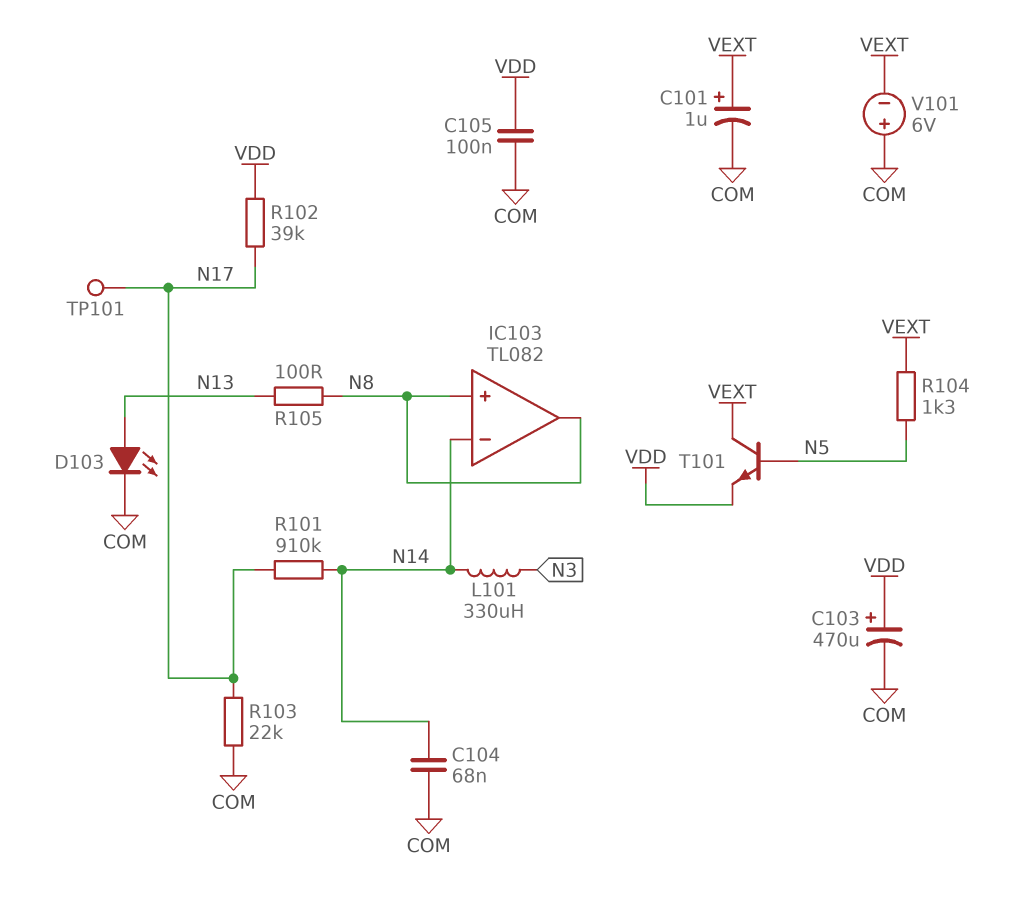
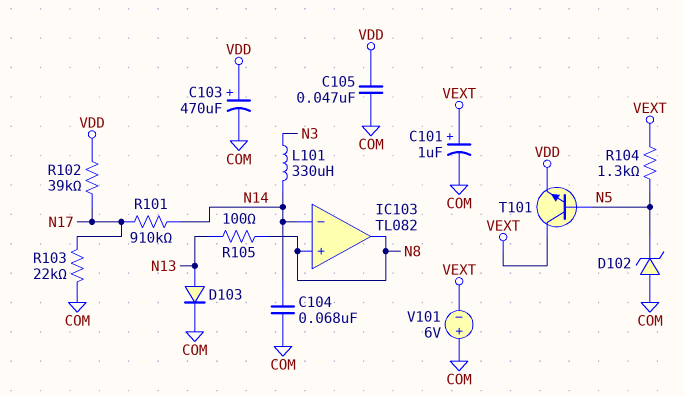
C105: 100nF (COM, VDD) -> 47nF (COM, VDD)
D102: none -> zener (A COM, K N5)
D103: LED (A N13, K COM) -> diode (A N13, K COM)
TP101: test point (N17) -> none

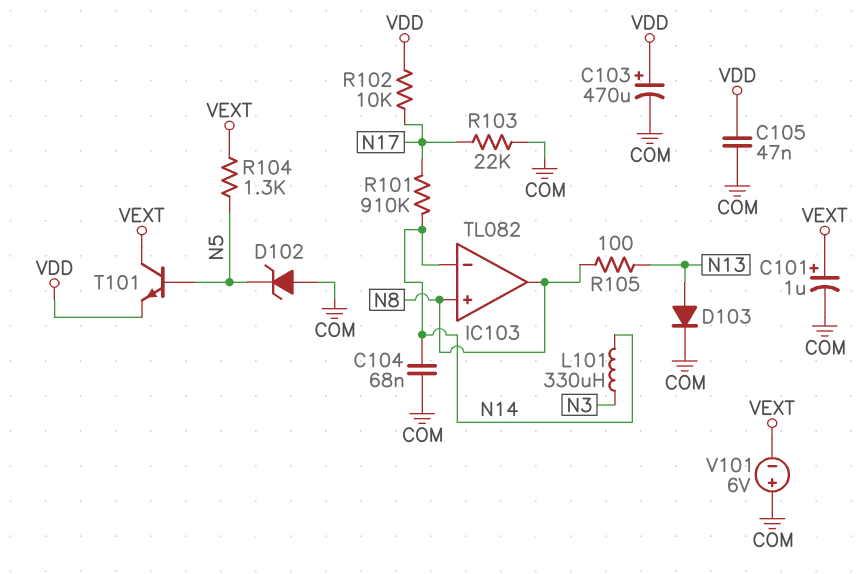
R102: 39k (N17, VDD) -> 10k (N17, VDD)

